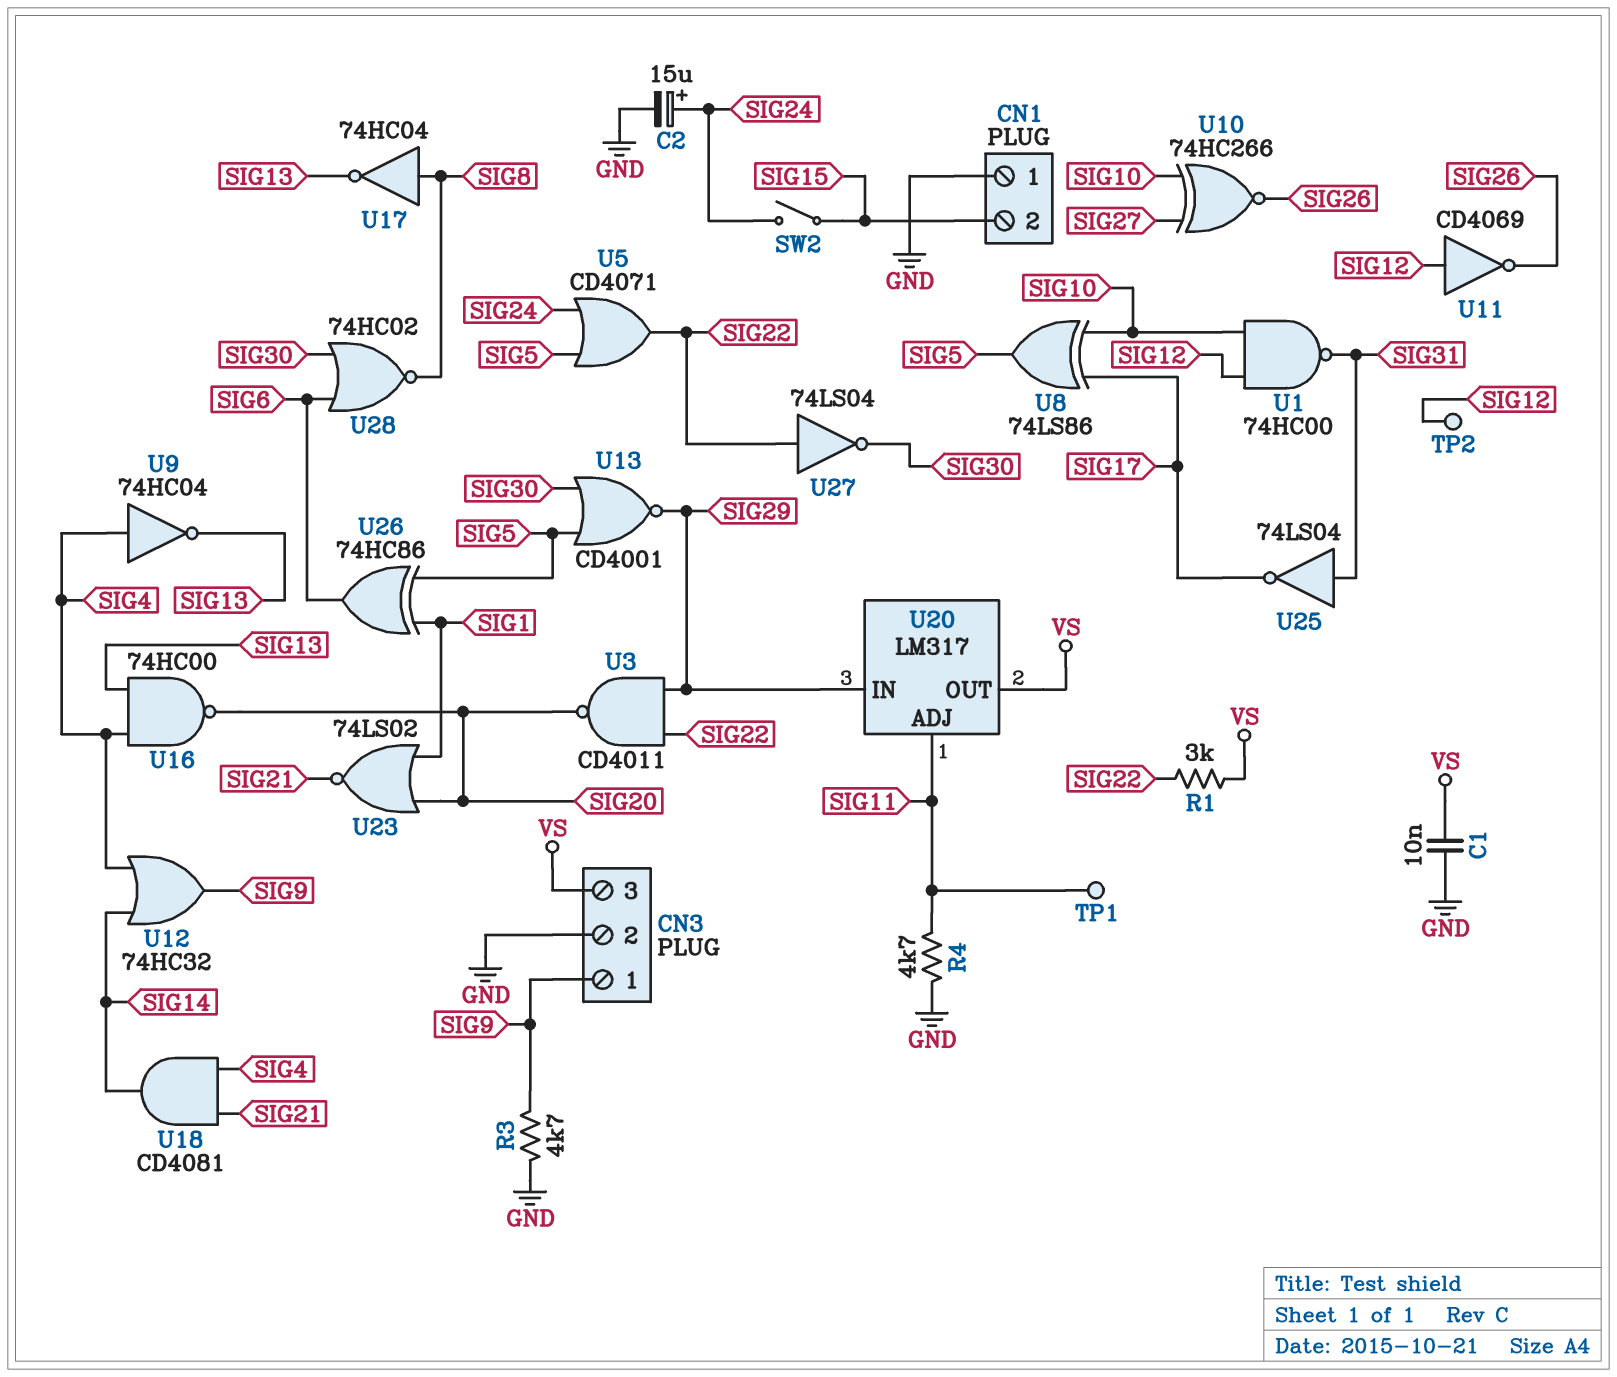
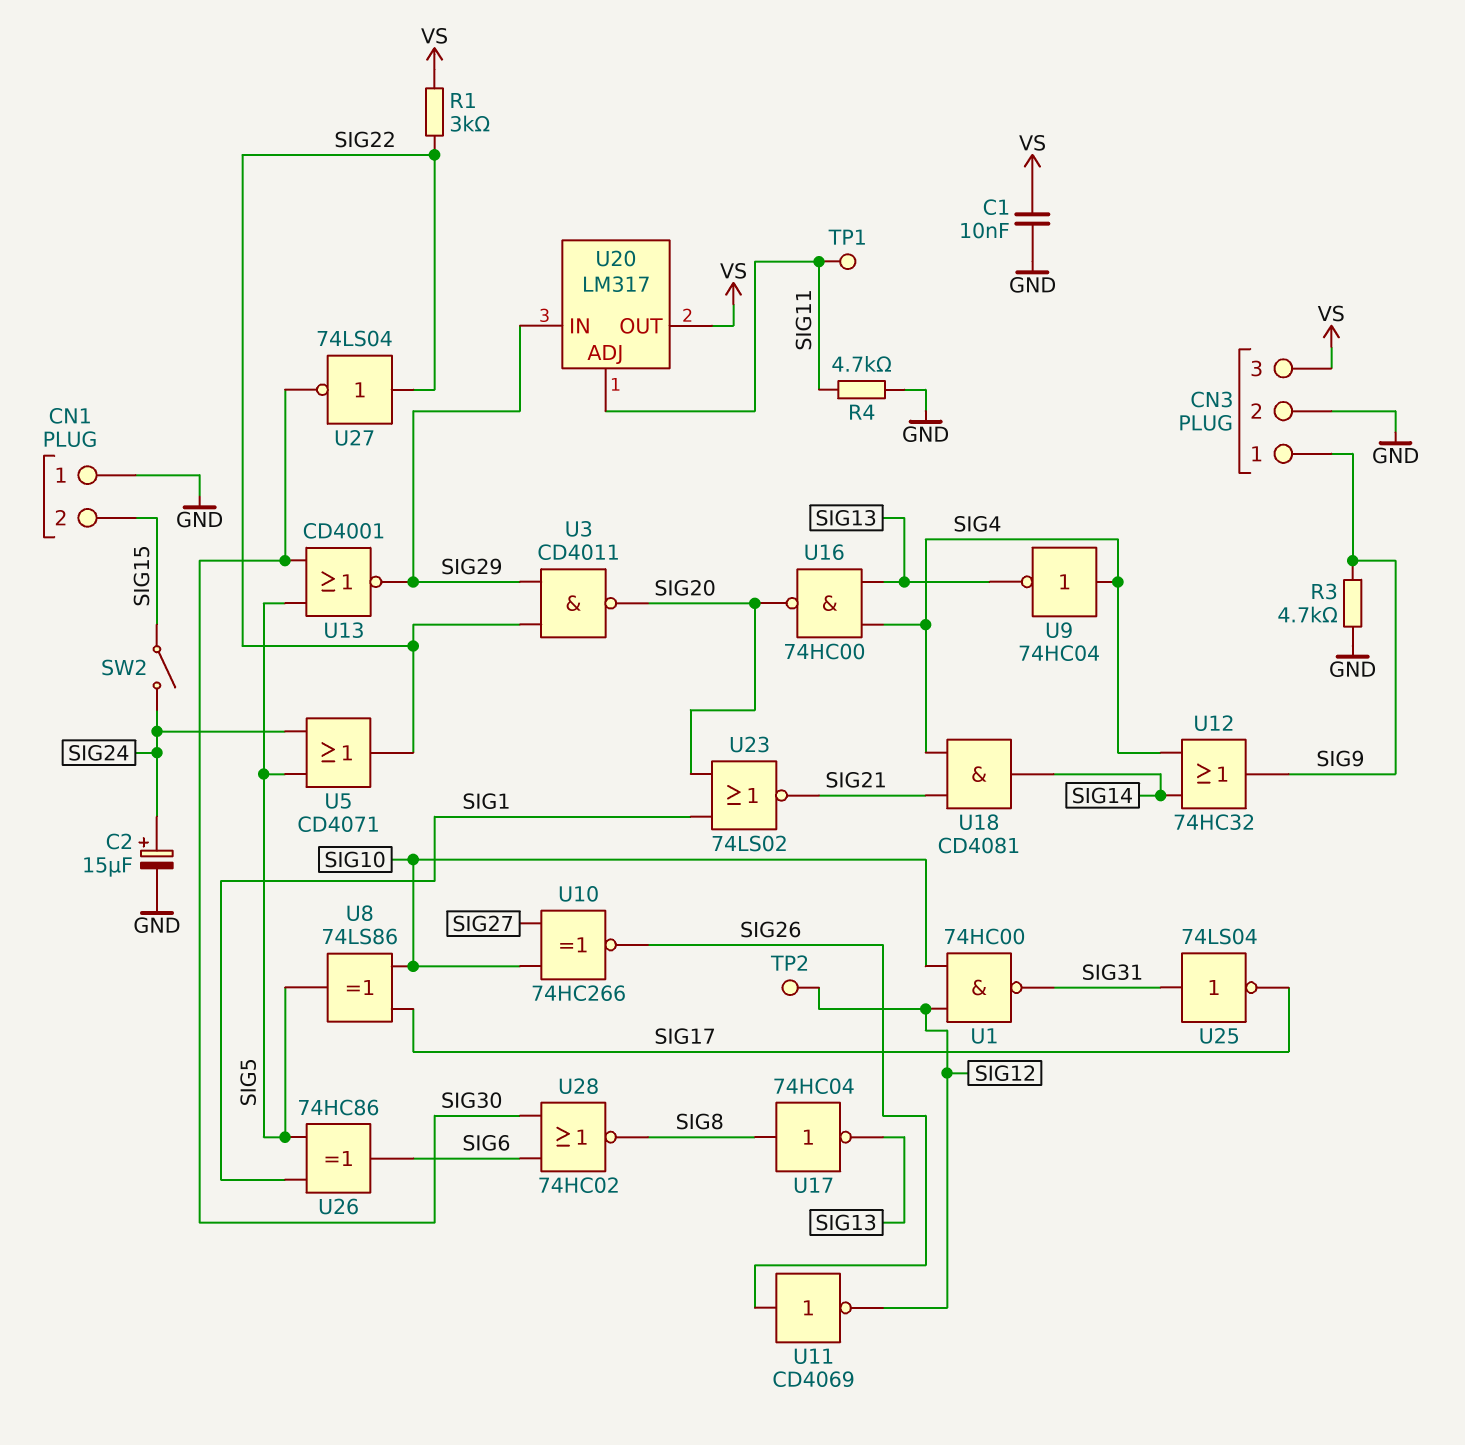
U11: NOT CD4069 (in SIG12, out SIG26) -> NOT CD4069 (in SIG26, out SIG12)

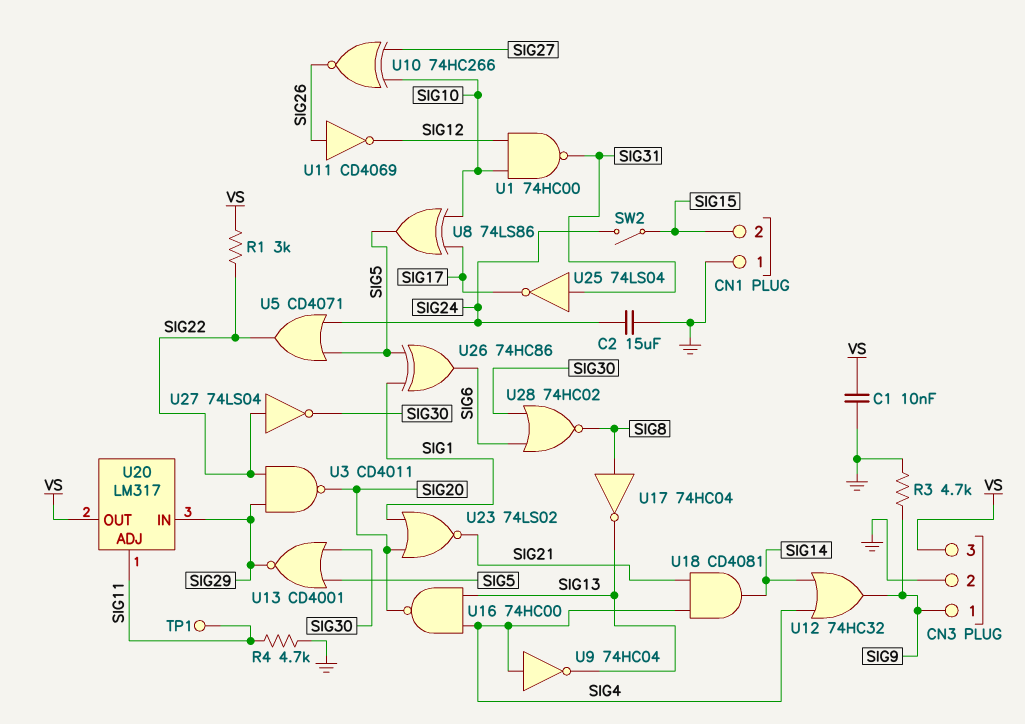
C2: 15uF (plus SIG24, minus GND) -> 15uF (GND, SIG24)
TP2: test point (SIG12) -> none

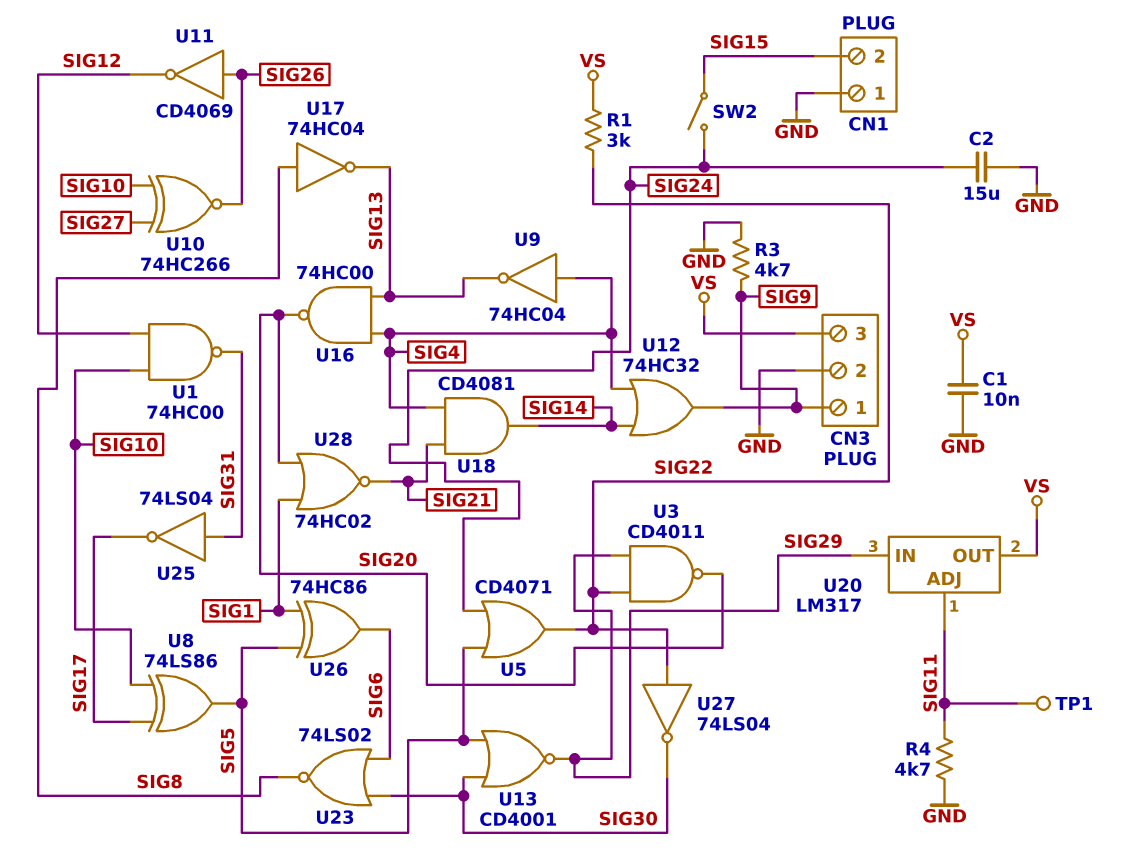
U23: NOR 74LS02 (in SIG1, in SIG20, out SIG21) -> NOR 74LS02 (in SIG6, in SIG30, out SIG8)
U28: NOR 74HC02 (in SIG6, in SIG30, out SIG8) -> NOR 74HC02 (in SIG1, in SIG20, out SIG21)

